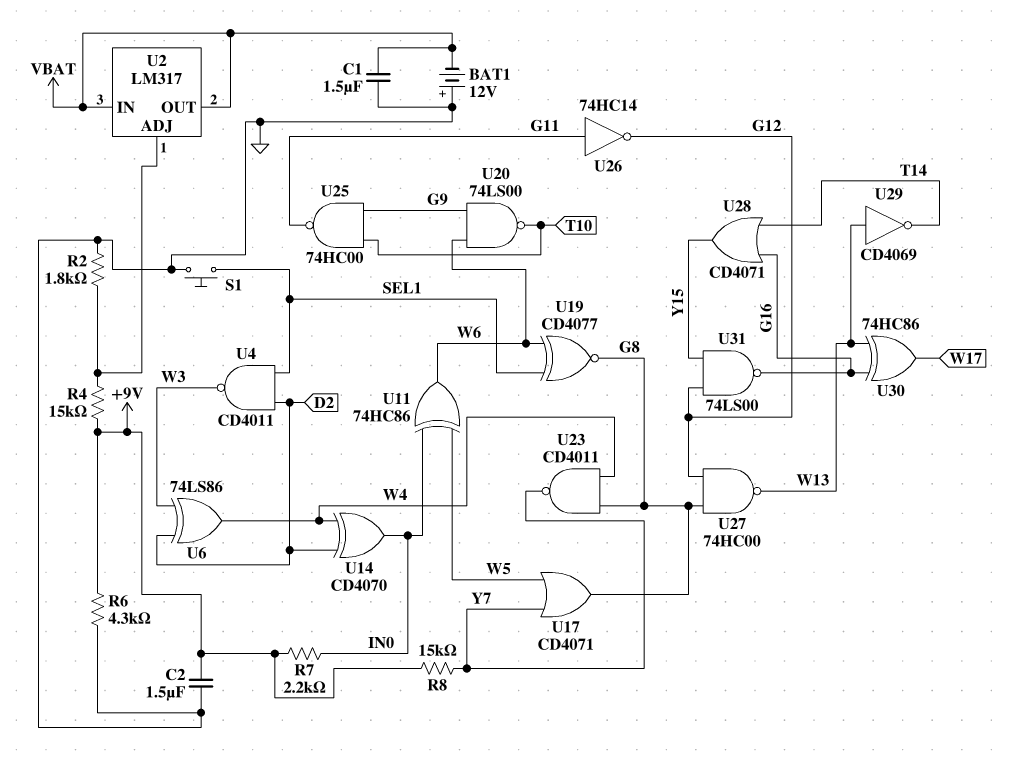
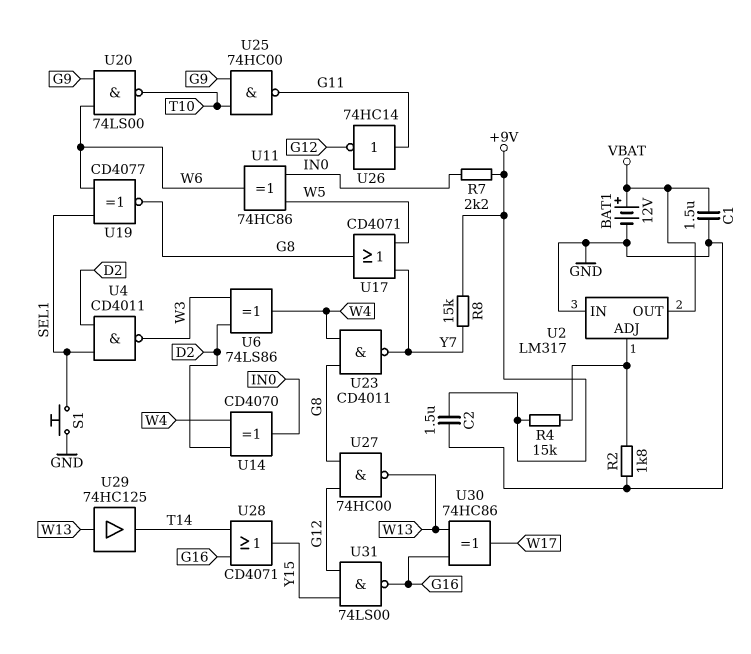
BAT1: 12V (plus GND, minus VBAT) -> 12V (plus VBAT, minus GND)
R6: 4.3k (+9V, GND) -> none
U2 pin IN: VBAT -> GND
U29: NOT CD4069 (in W13, out T14) -> buffer 74HC125 (in W13, out T14)

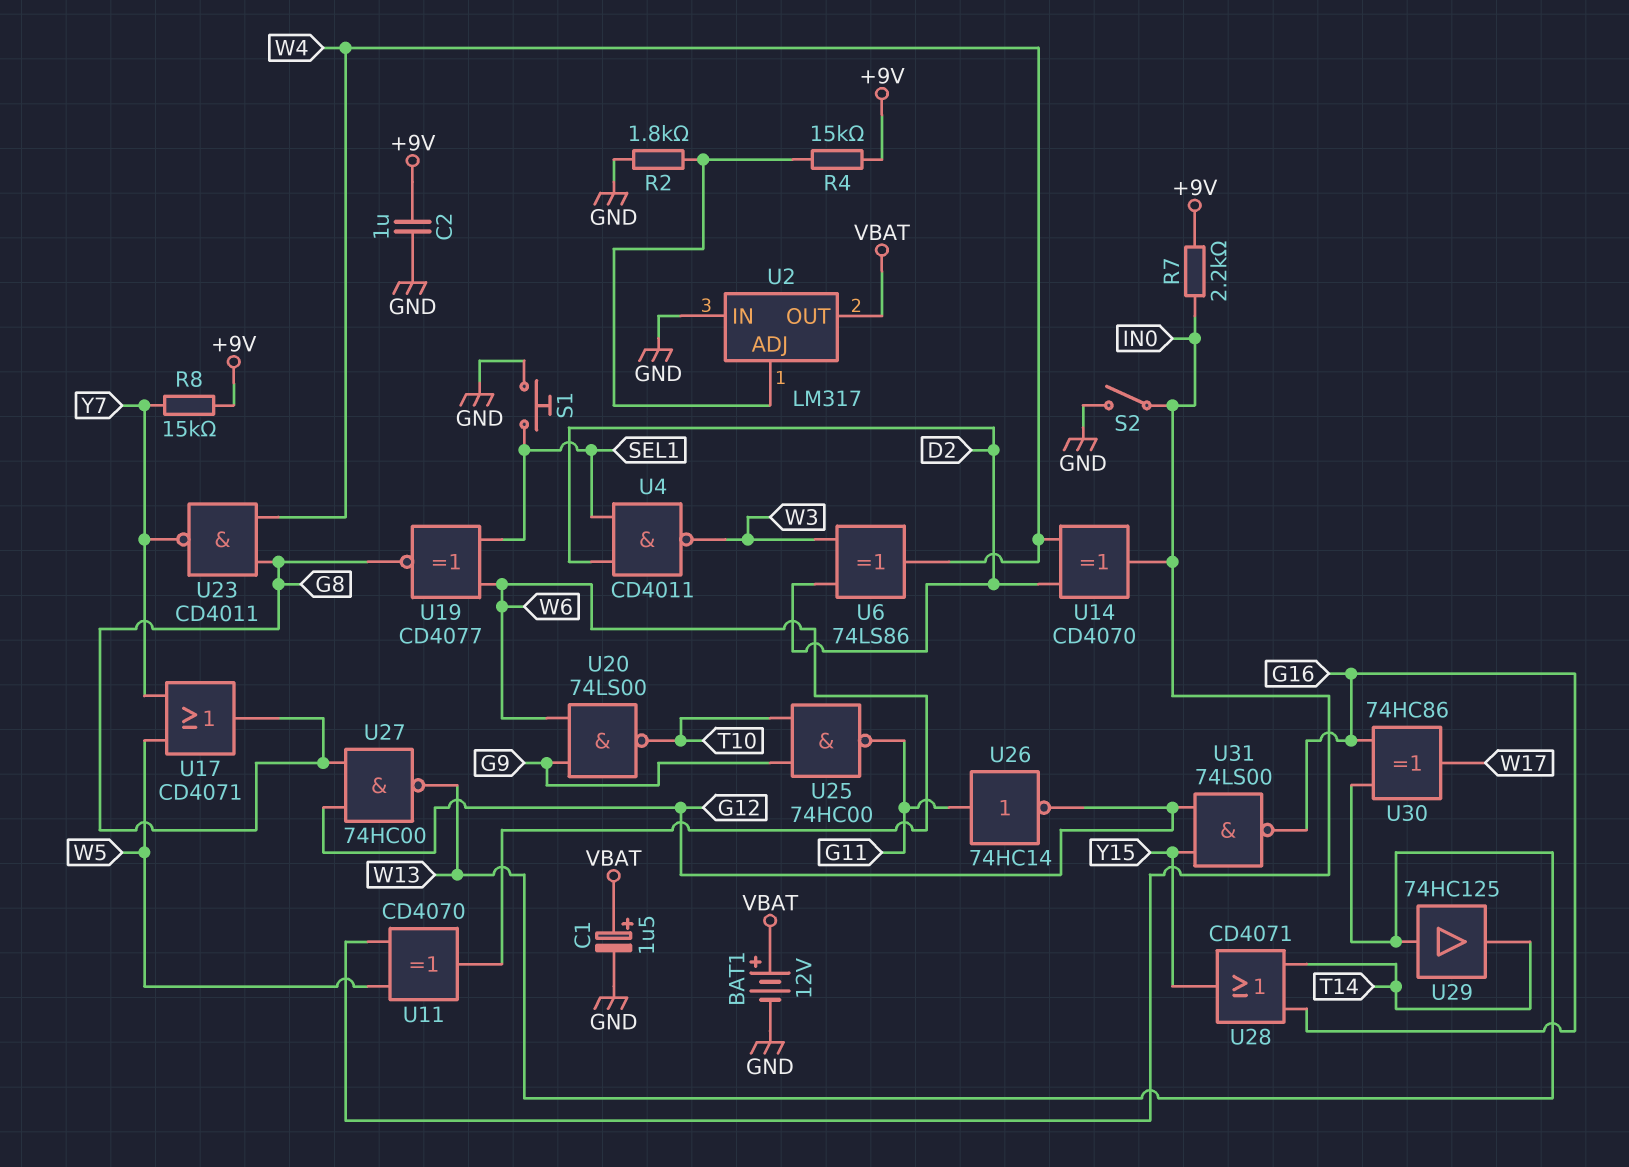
C1: 1.5uF (GND, VBAT) -> 1.5uF (plus VBAT, minus GND)
C2: 1.5uF (+9V, GND) -> 1uF (+9V, GND)
S2: none -> switch (GND, IN0)
U11: XOR 74HC86 (in IN0, in W5, out W6) -> XOR CD4070 (in IN0, in W5, out W6)

